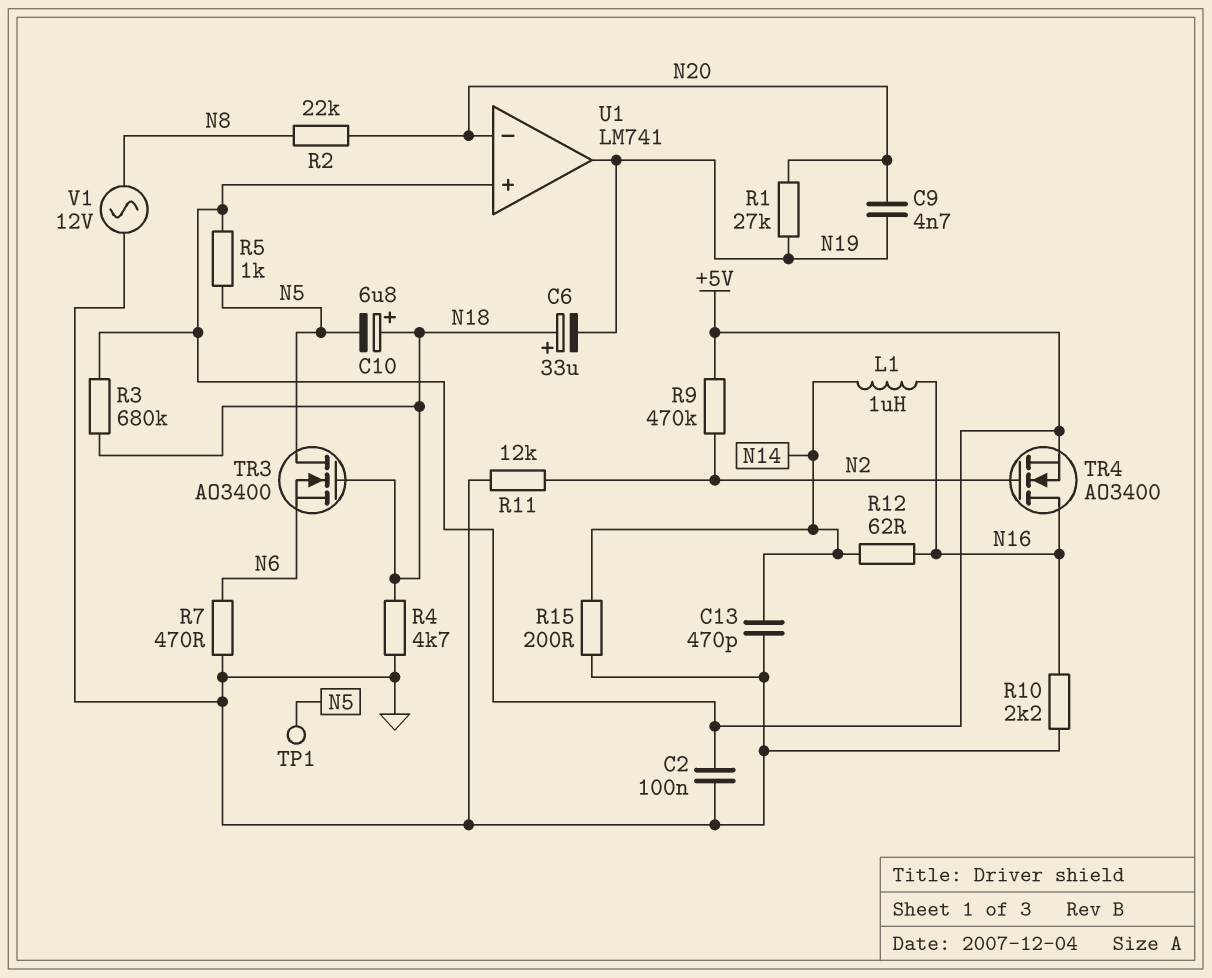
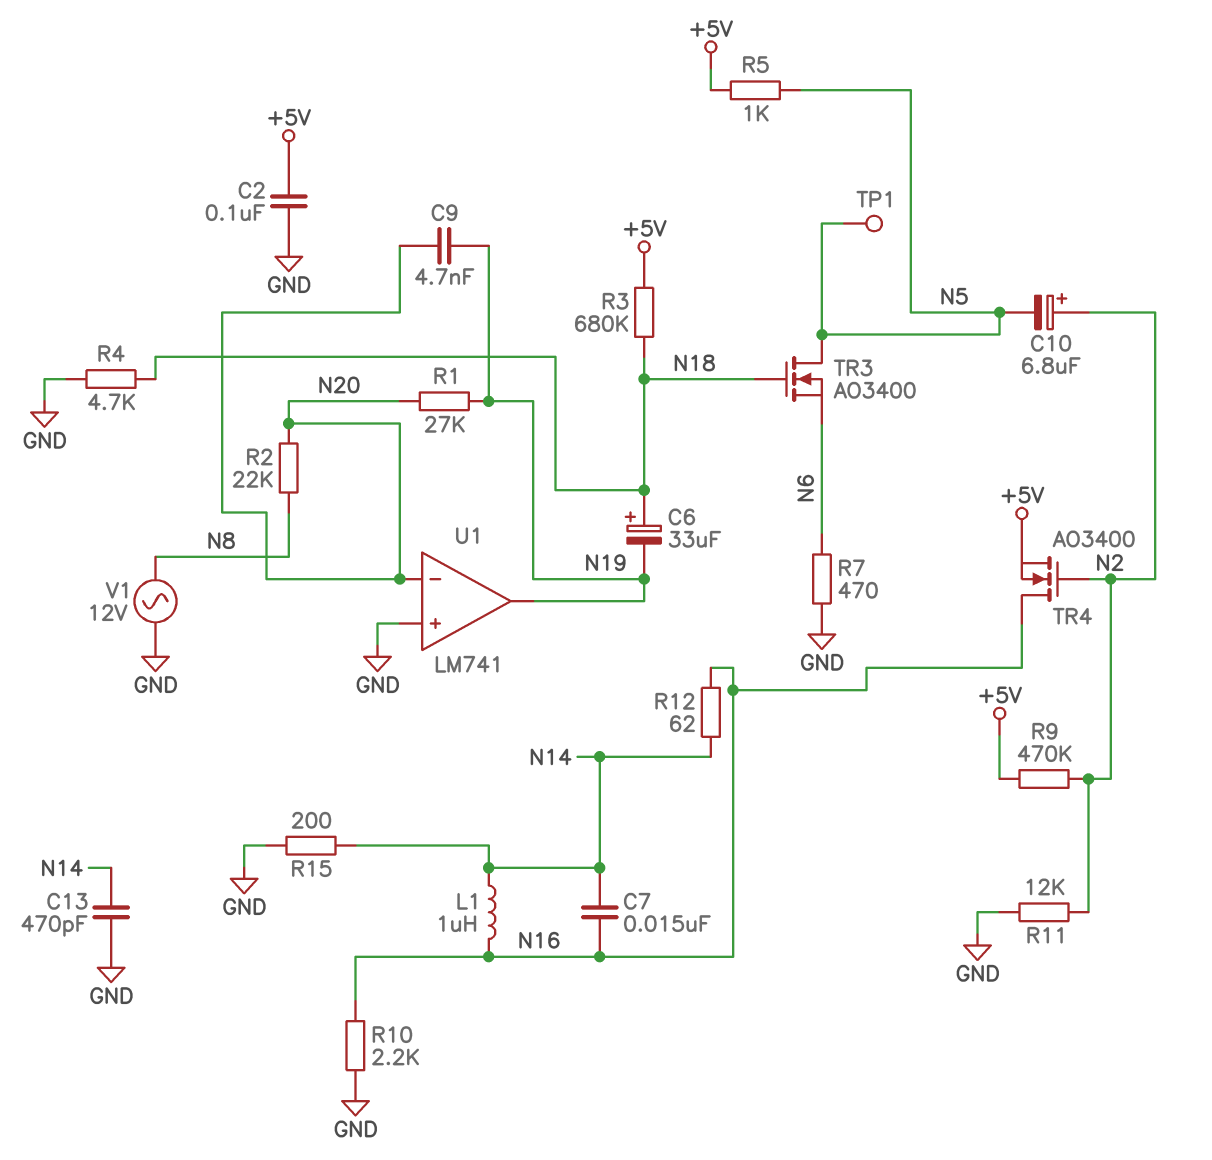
C7: none -> 15nF (N14, N16)
C10: 6.8uF (plus N18, minus N5) -> 6.8uF (plus N2, minus N5)
U1 pin in+: +5V -> GND

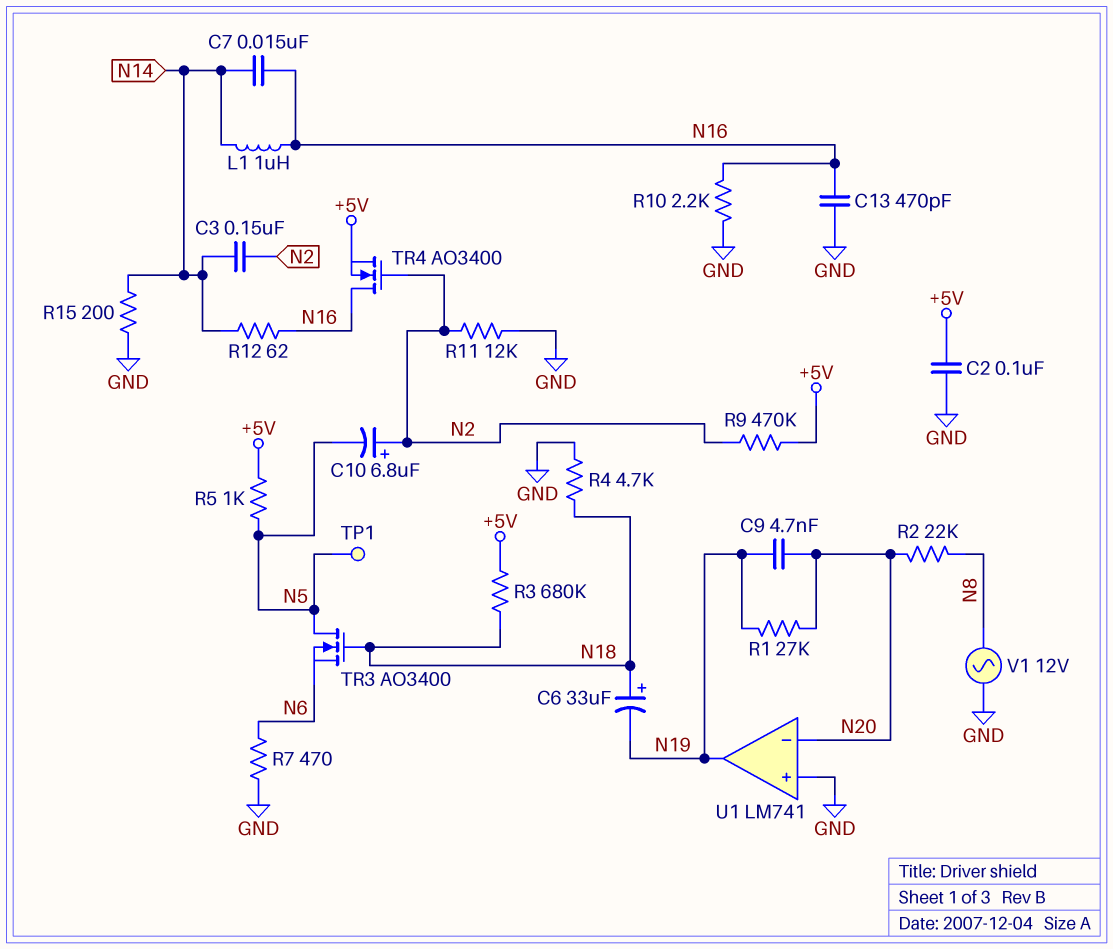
C3: none -> 150nF (N2, N14)
C13: 470pF (GND, N14) -> 470pF (GND, N16)

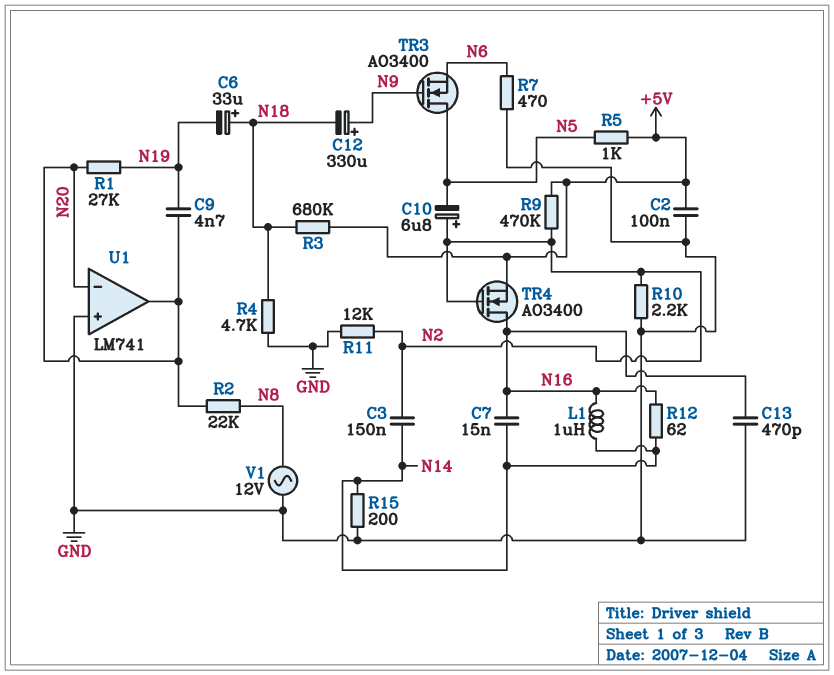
C12: none -> 330uF (plus N9, minus N18)
R10: 2.2k (GND, N16) -> 2.2k (GND, N2)
TP1: test point (N5) -> none
TR3: NMOS AO3400 (G N18, D N5, S N6) -> NMOS AO3400 (G N9, D N5, S N6)
U1 pin out: N19 -> N20

